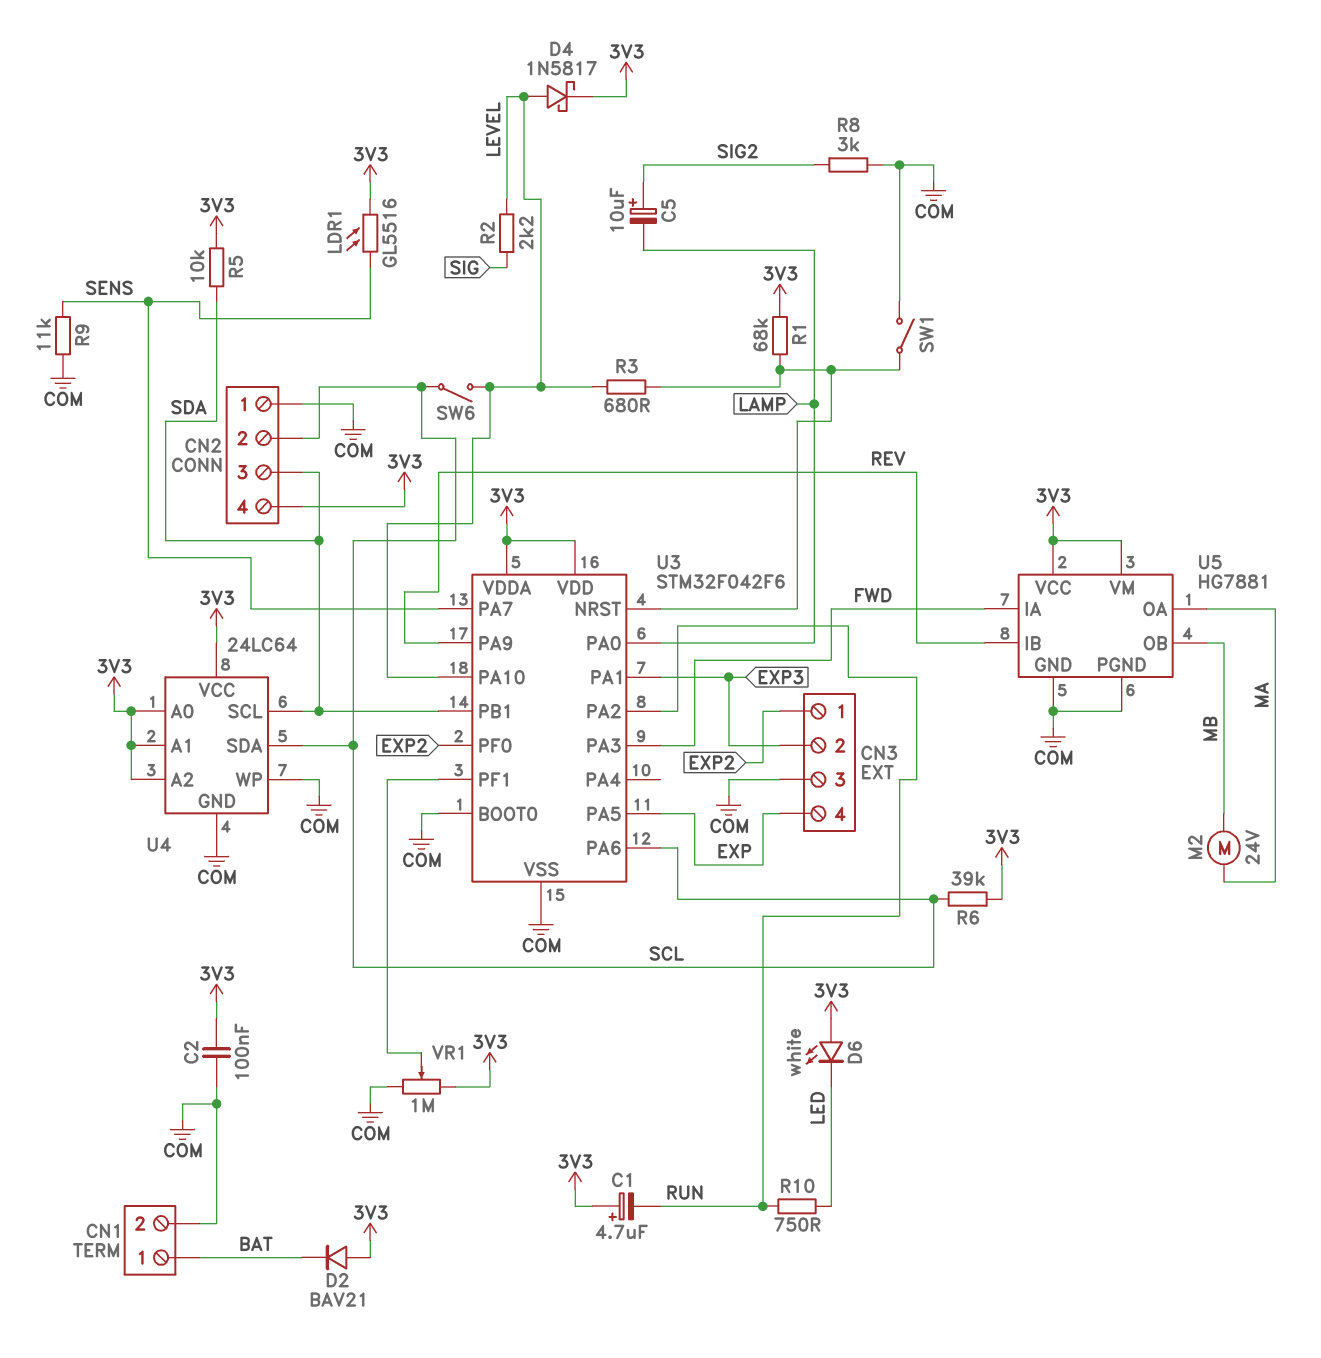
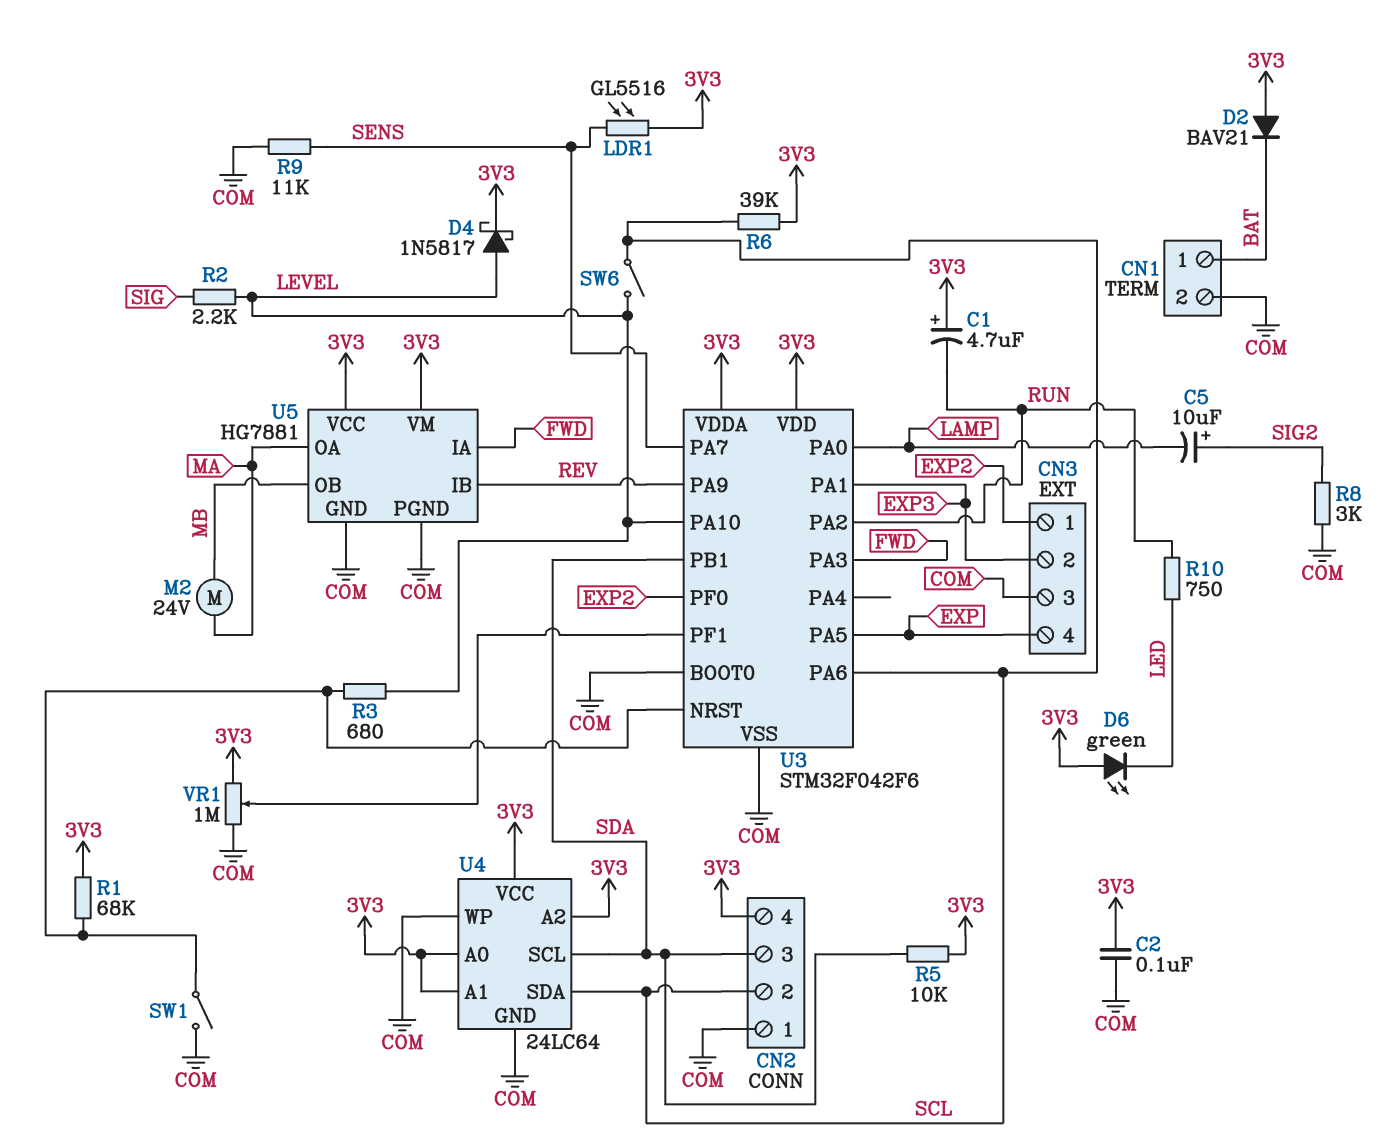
D6: LED white (A 3V3, K LED) -> LED green (A 3V3, K LED)

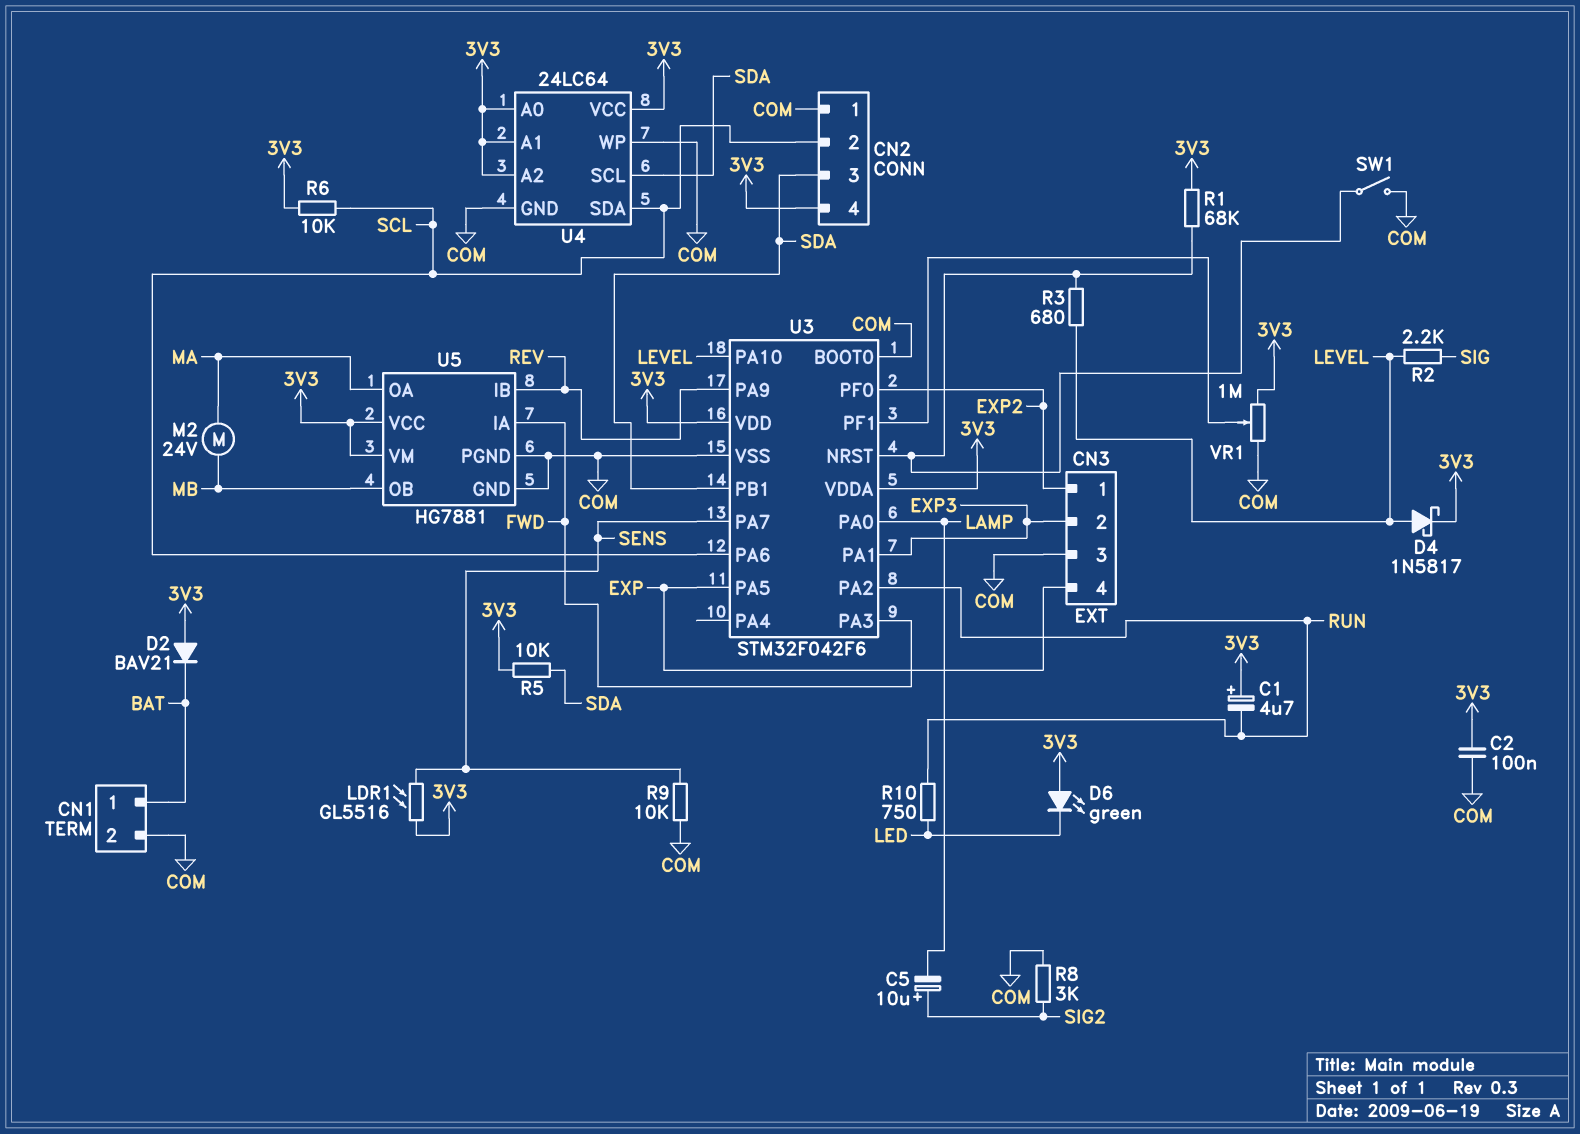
R6: 39k (3V3, SCL) -> 10k (3V3, SCL)
R9: 11k (COM, SENS) -> 10k (COM, SENS)
SW6: switch (LEVEL, SCL) -> none

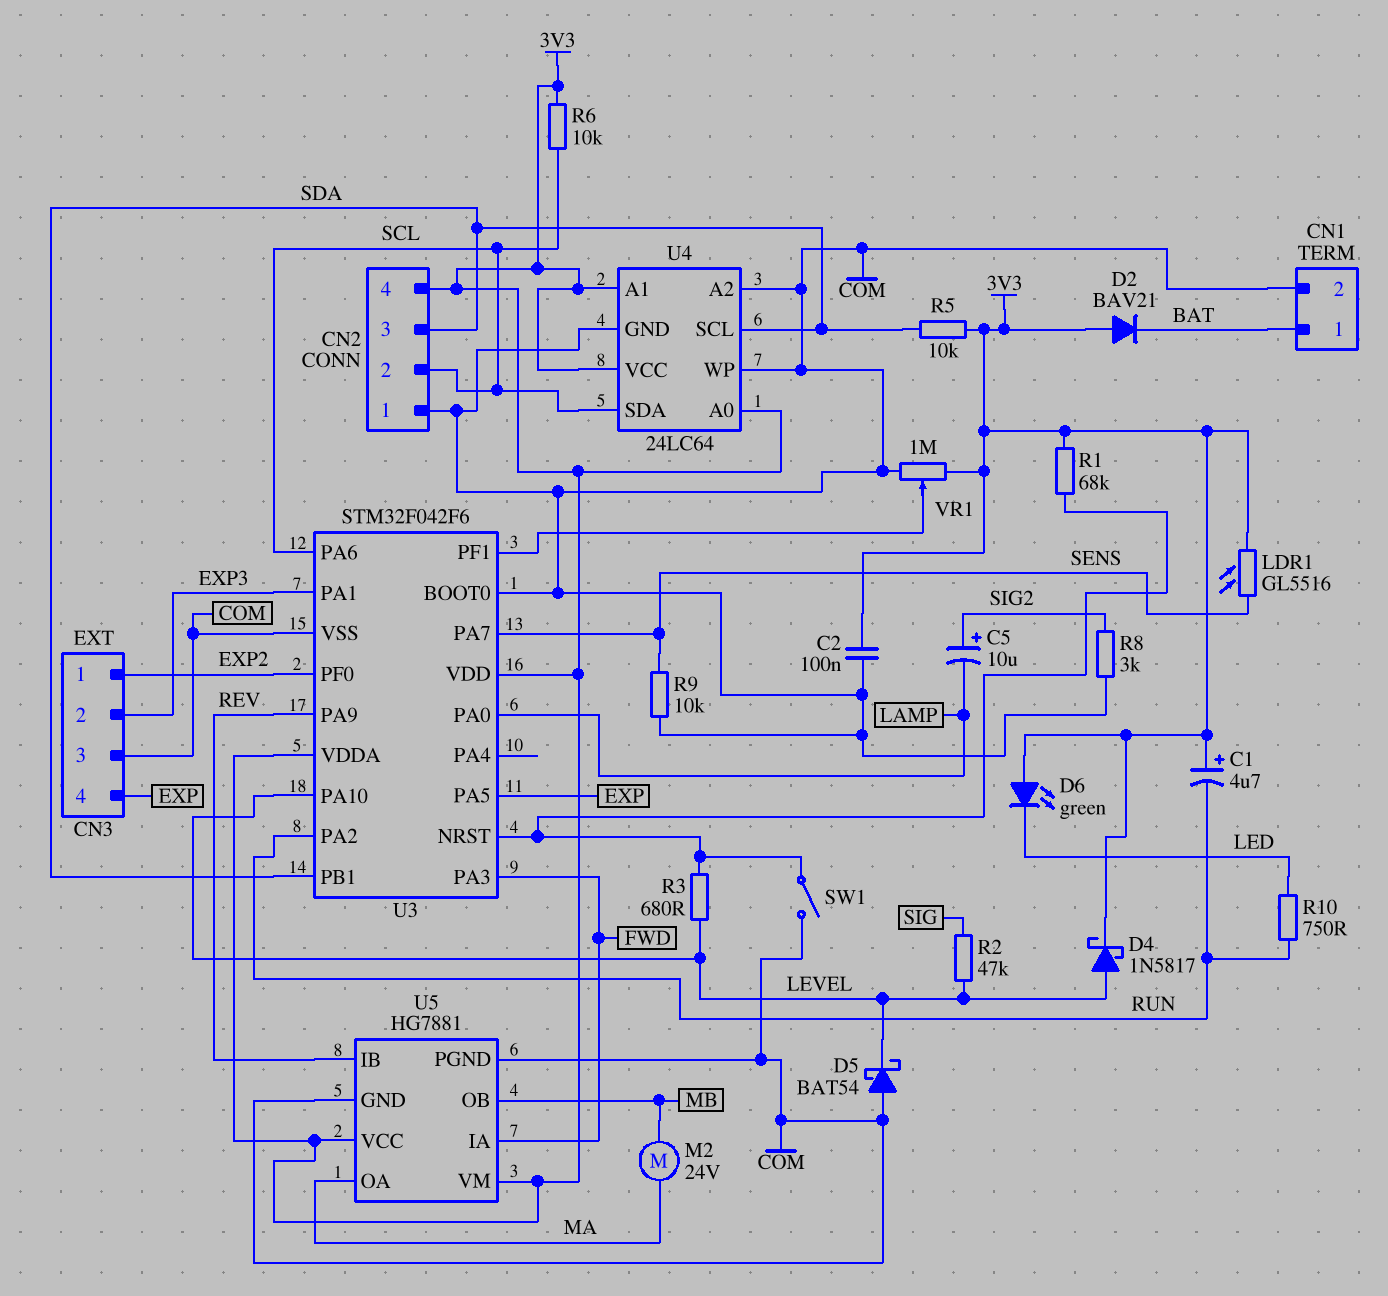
D5: none -> schottky BAT54 (A COM, K LEVEL)
R2: 2.2k (LEVEL, SIG) -> 47k (LEVEL, SIG)
U4 pin A2: 3V3 -> COM

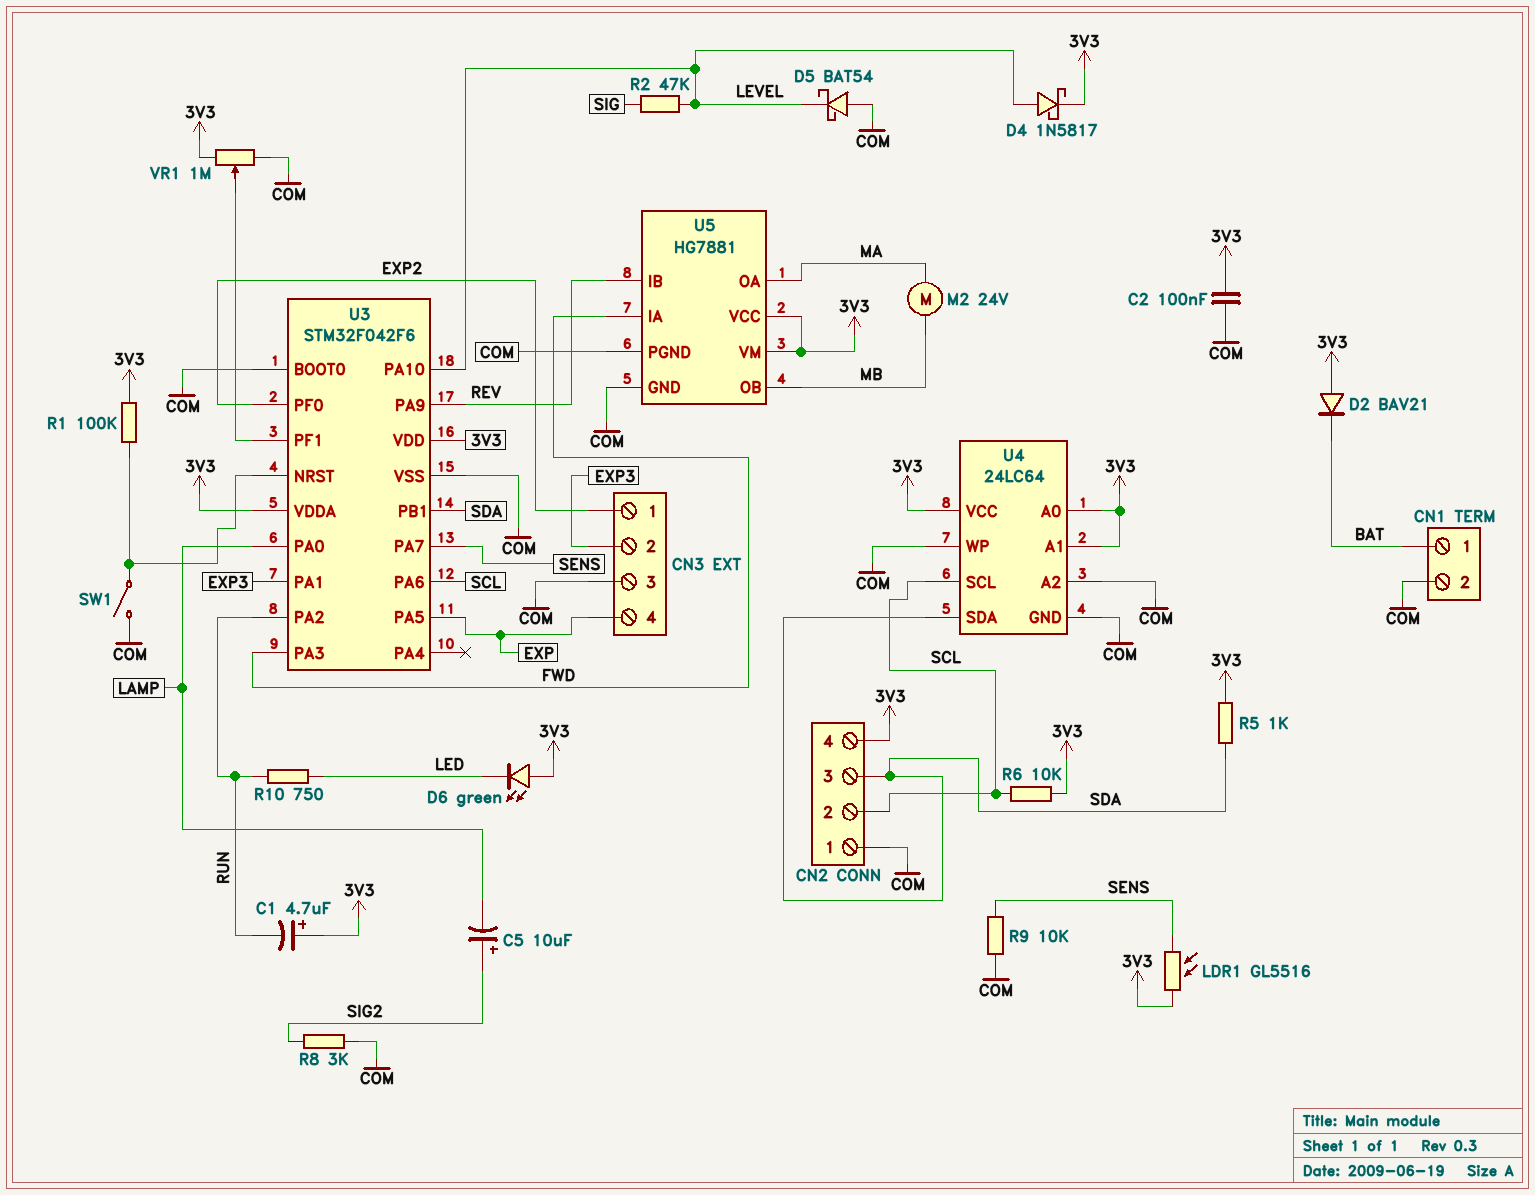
R1: 68k (3V3, U3/NRST) -> 100k (3V3, U3/NRST)
R3: 680 (LEVEL, U3/NRST) -> none
R5: 10k (3V3, SDA) -> 1k (3V3, SDA)
U4 pin SCL: SDA -> SCL
U4 pin SDA: SCL -> SDA

